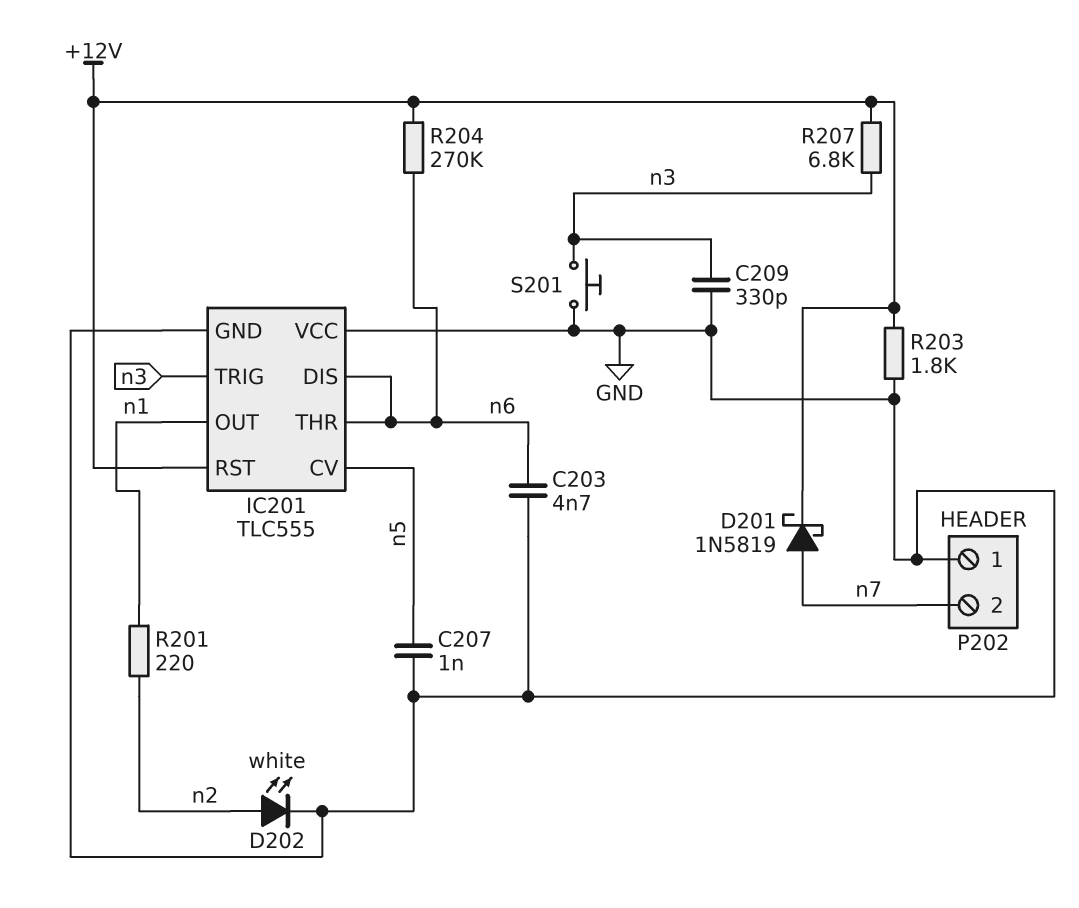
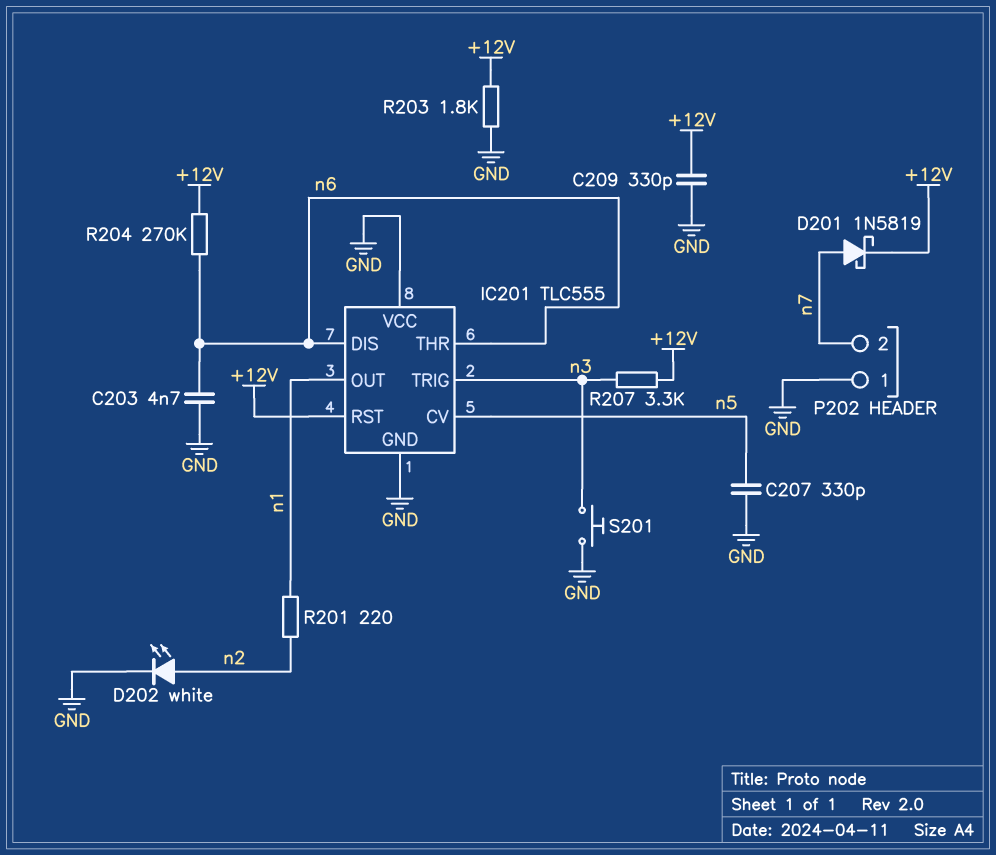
C207: 1nF (GND, n5) -> 330pF (GND, n5)
C209: 330pF (GND, n3) -> 330pF (+12V, GND)
R207: 6.8k (+12V, n3) -> 3.3k (+12V, n3)

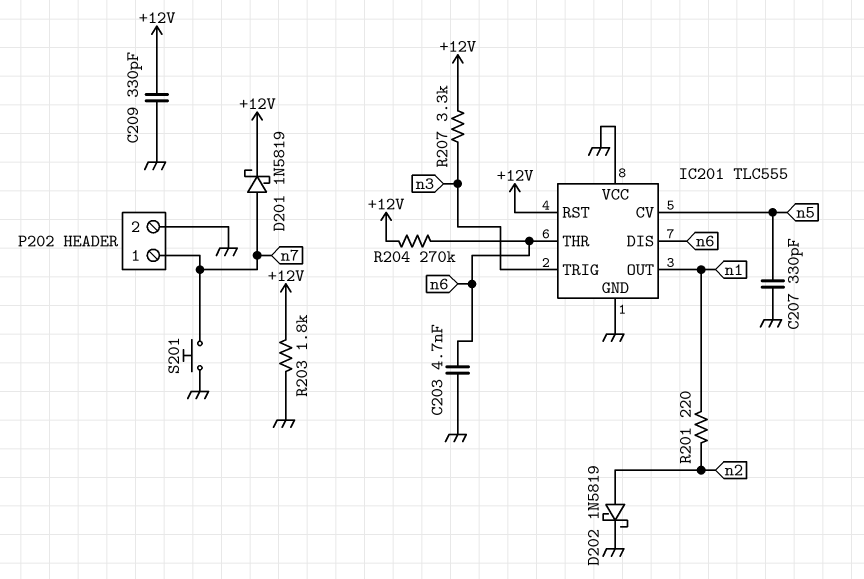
D202: LED white (A n2, K GND) -> schottky 1N5819 (A n2, K GND)
P202 pin 1: GND -> n7
P202 pin 2: n7 -> GND
S201: button (GND, n3) -> button (GND, n7)

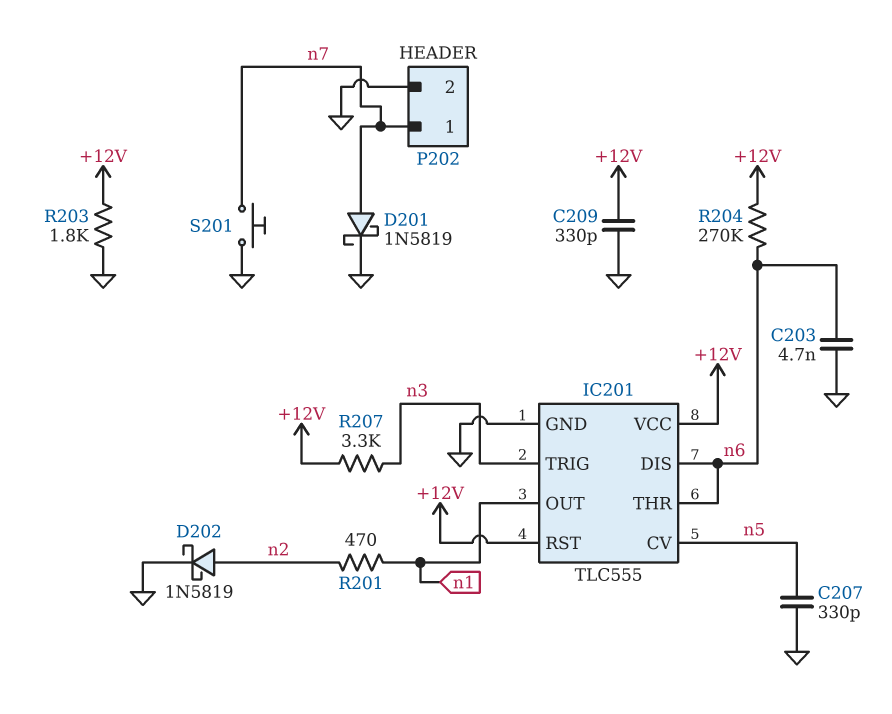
D201: schottky 1N5819 (A n7, K +12V) -> schottky 1N5819 (A n7, K GND)
IC201 pin VCC: GND -> +12V
R201: 220 (n1, n2) -> 470 (n1, n2)

